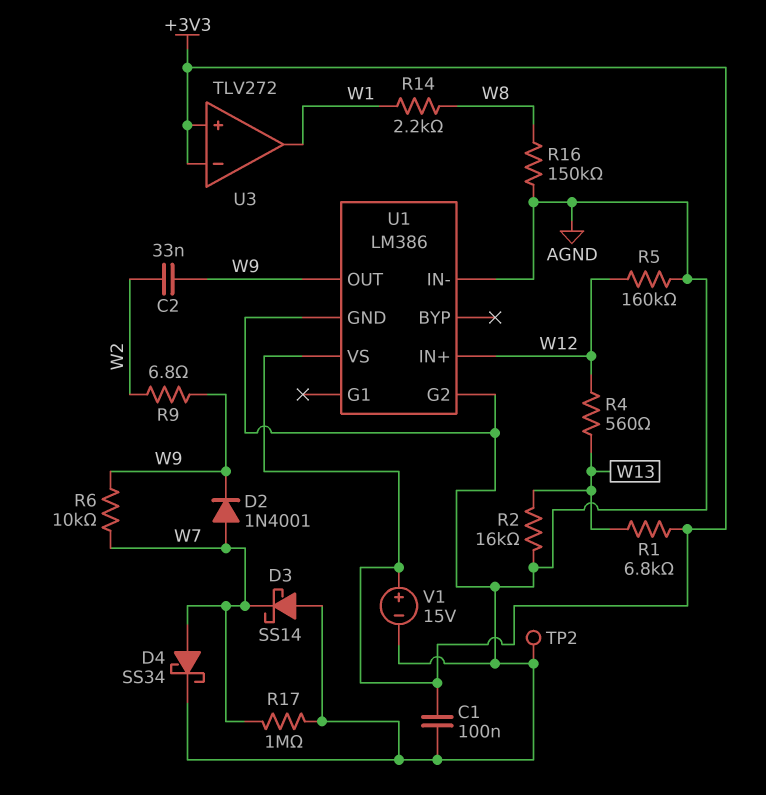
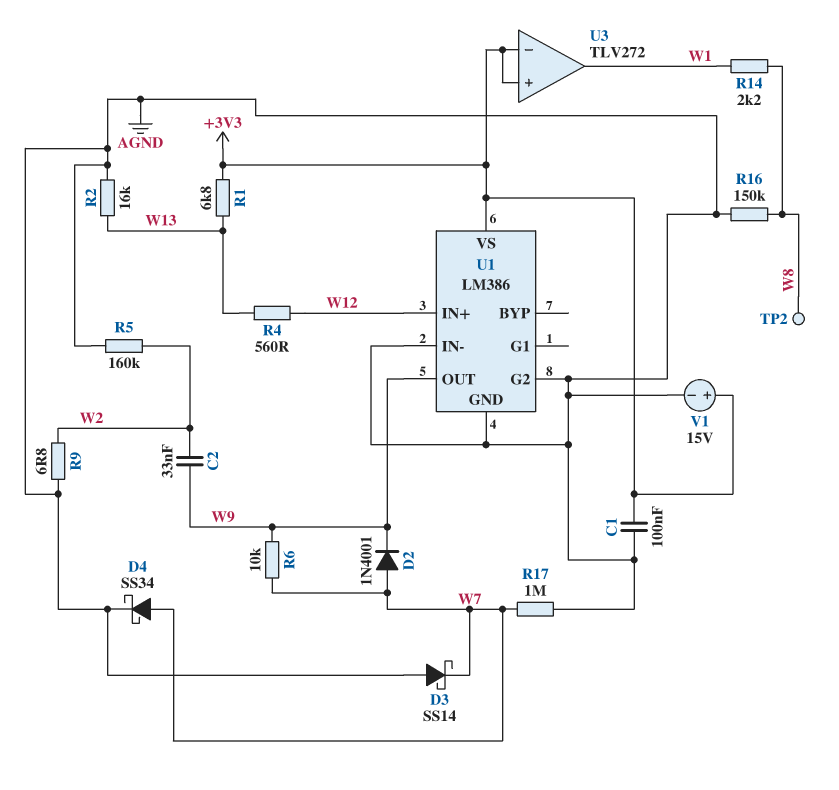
R5: 160k (AGND, W12) -> 160k (AGND, W2)
R9: 6.8 (W2, W9) -> 6.8 (AGND, W2)
TP2: test point (AGND) -> test point (W8)

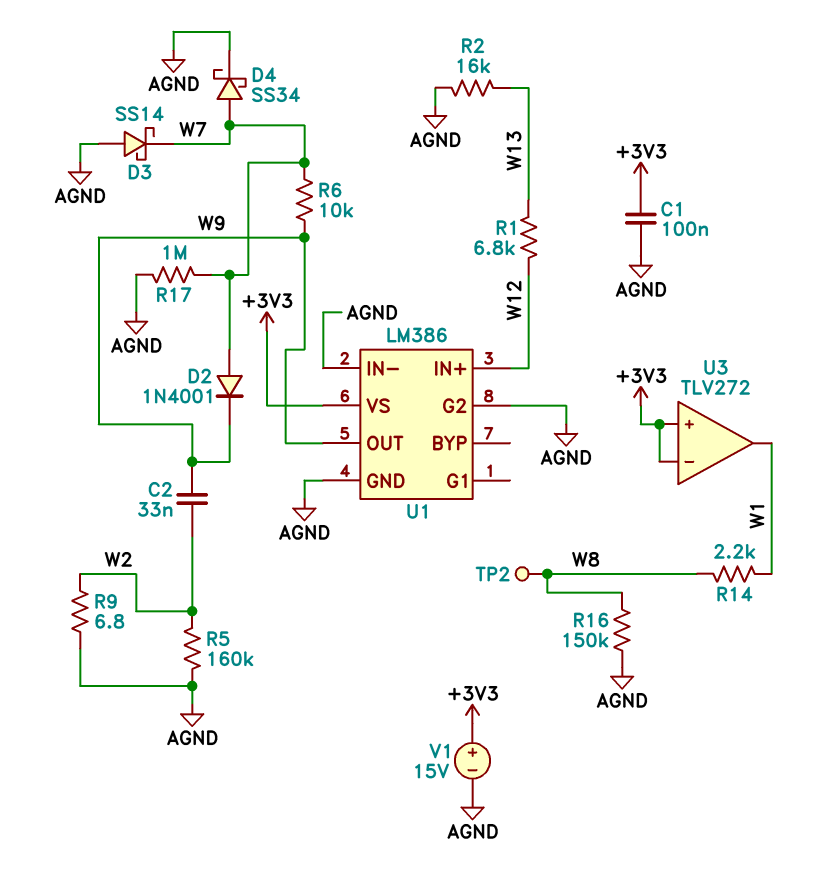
R1: 6.8k (+3V3, W13) -> 6.8k (W12, W13)
R4: 560 (W12, W13) -> none

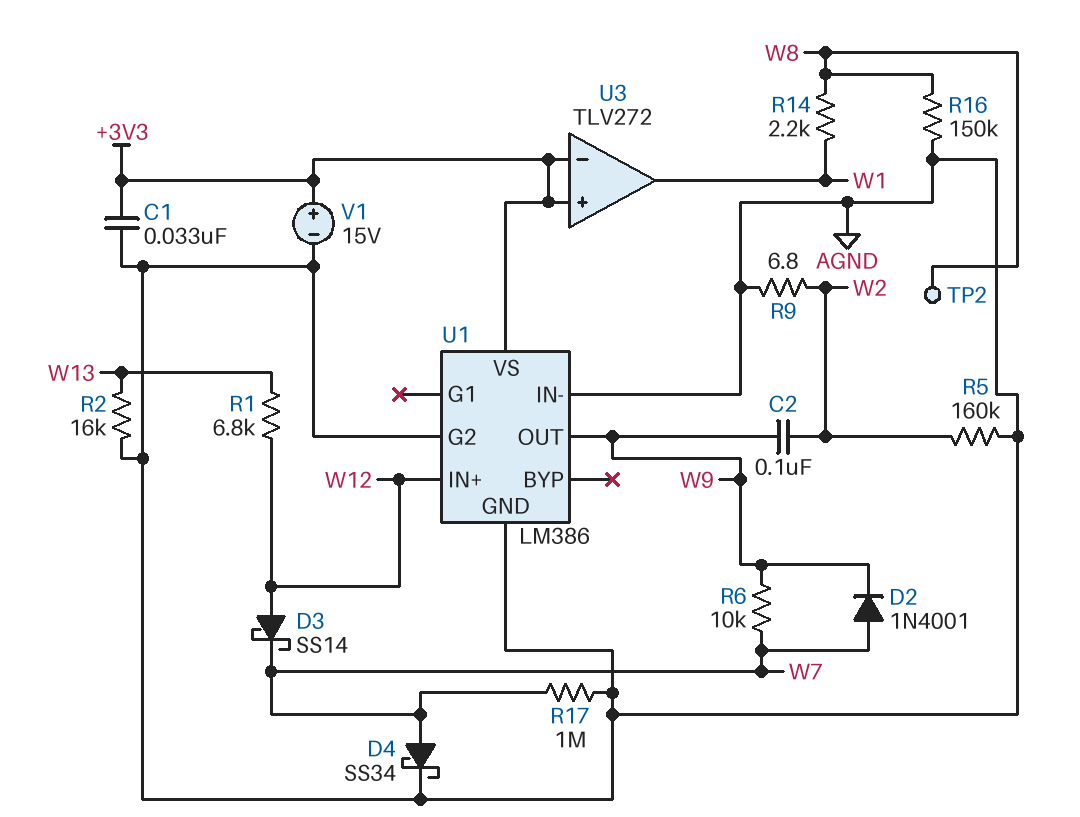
C1: 100nF (+3V3, AGND) -> 33nF (+3V3, AGND)
C2: 33nF (W2, W9) -> 100nF (W2, W9)
D3: schottky SS14 (A AGND, K W7) -> schottky SS14 (A W12, K W7)

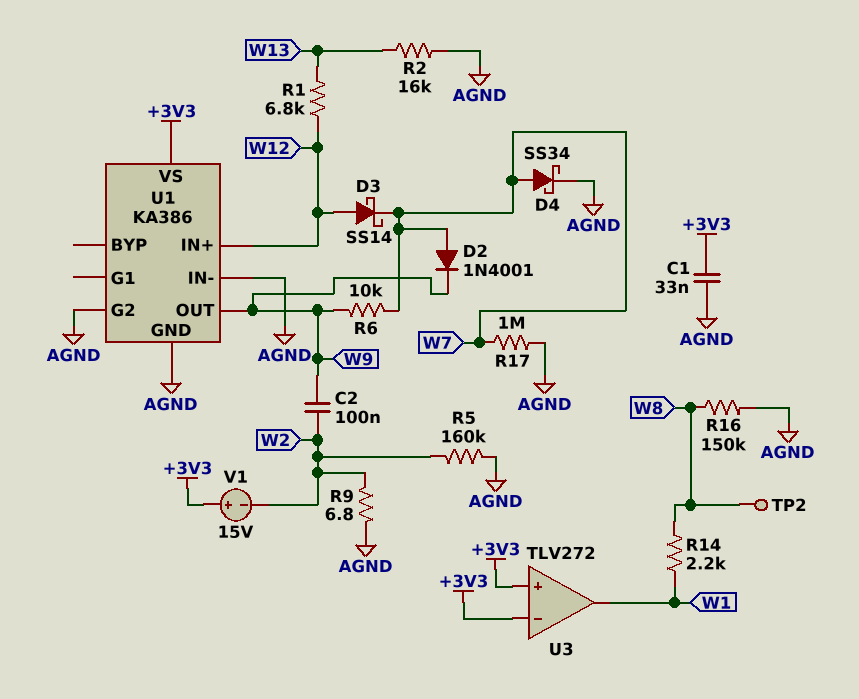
U1: LM386 -> KA386
V1: 15V (plus +3V3, minus AGND) -> 15V (plus +3V3, minus W2)

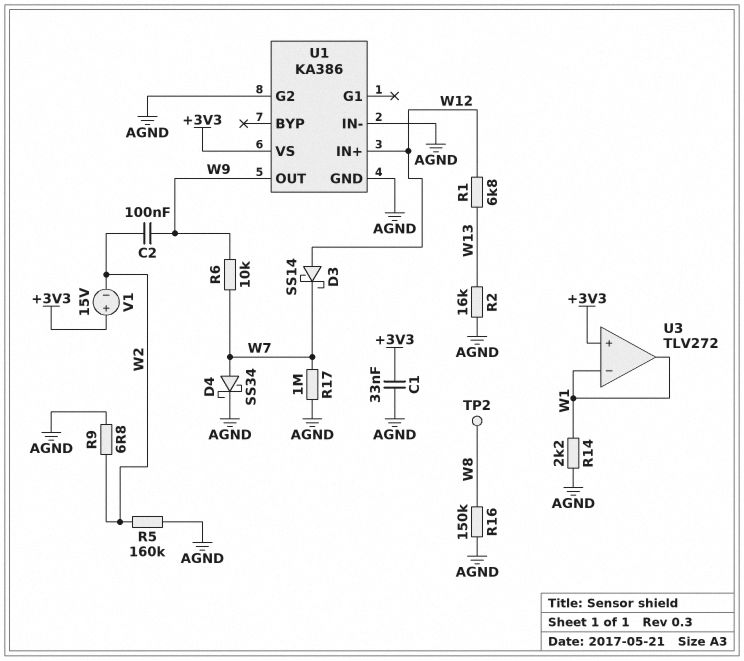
D2: diode 1N4001 (A W7, K W9) -> none
R14: 2.2k (W1, W8) -> 2.2k (AGND, W1)
U3 pin in-: +3V3 -> W1

